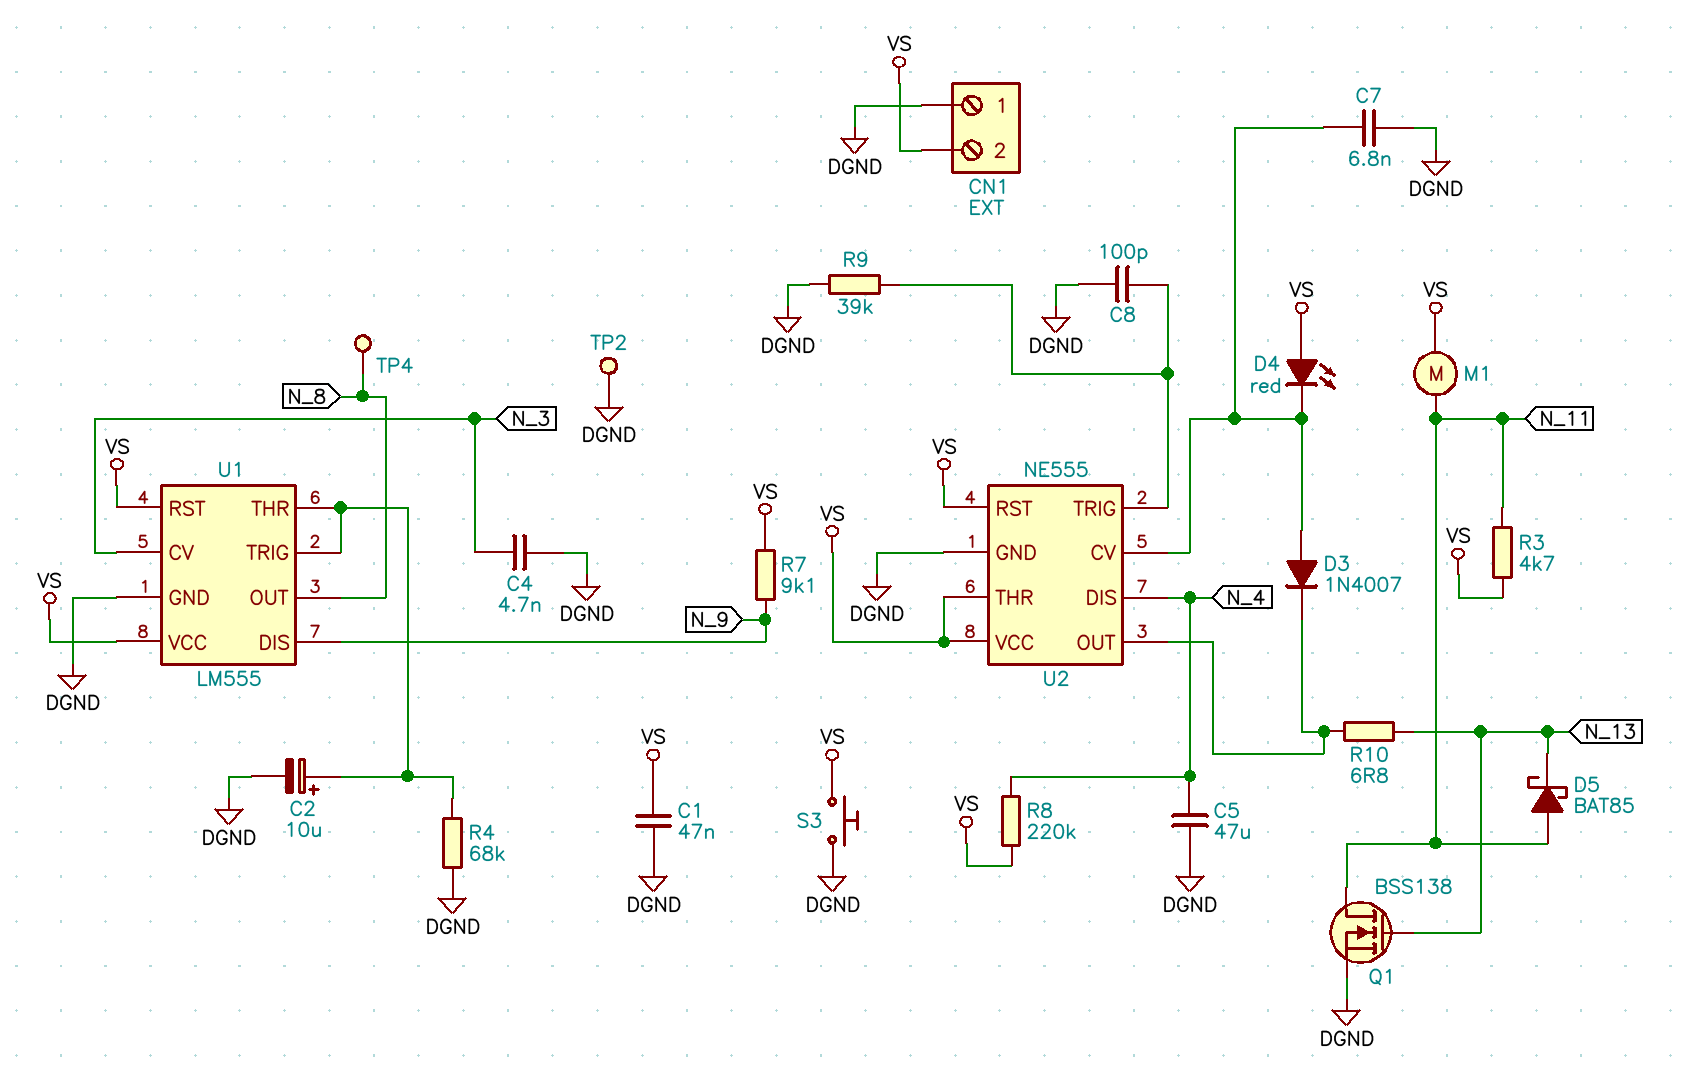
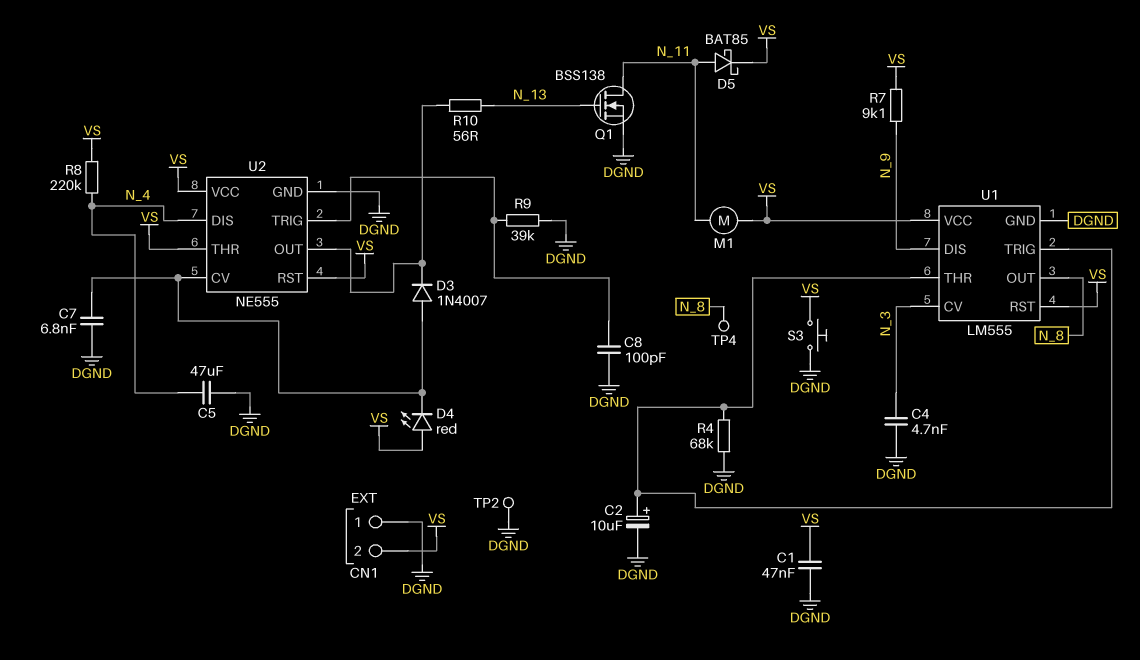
D5: schottky BAT85 (A N_11, K N_13) -> schottky BAT85 (A N_11, K VS)
R3: 4.7k (N_11, VS) -> none
R10: 6.8 (N_13, U2/OUT) -> 56 (N_13, U2/OUT)

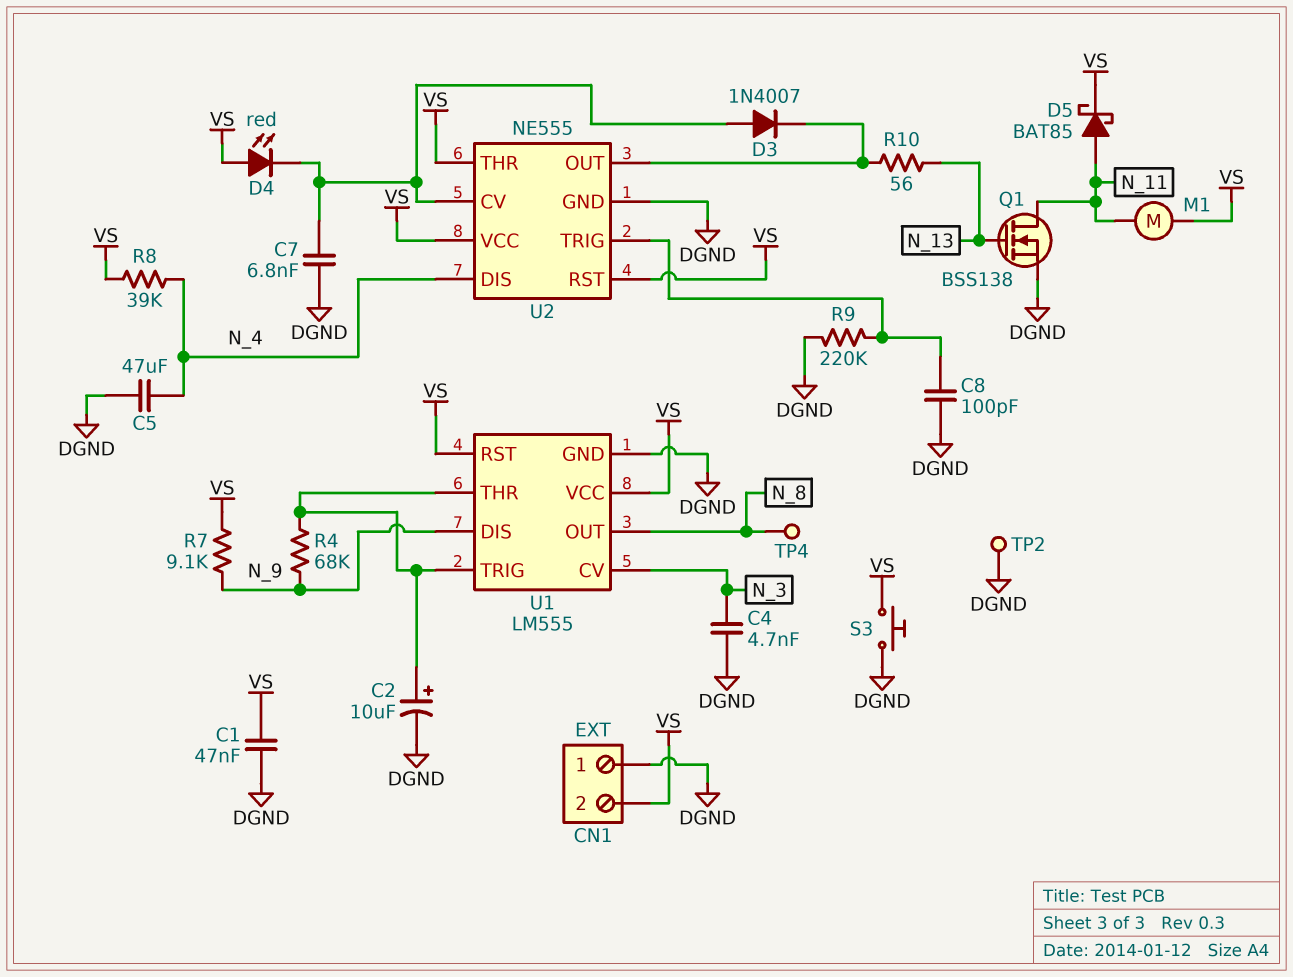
R4: 68k (DGND, U1/THR) -> 68k (N_9, U1/THR)
R8: 220k (N_4, VS) -> 39k (N_4, VS)
R9: 39k (DGND, U2/TRIG) -> 220k (DGND, U2/TRIG)

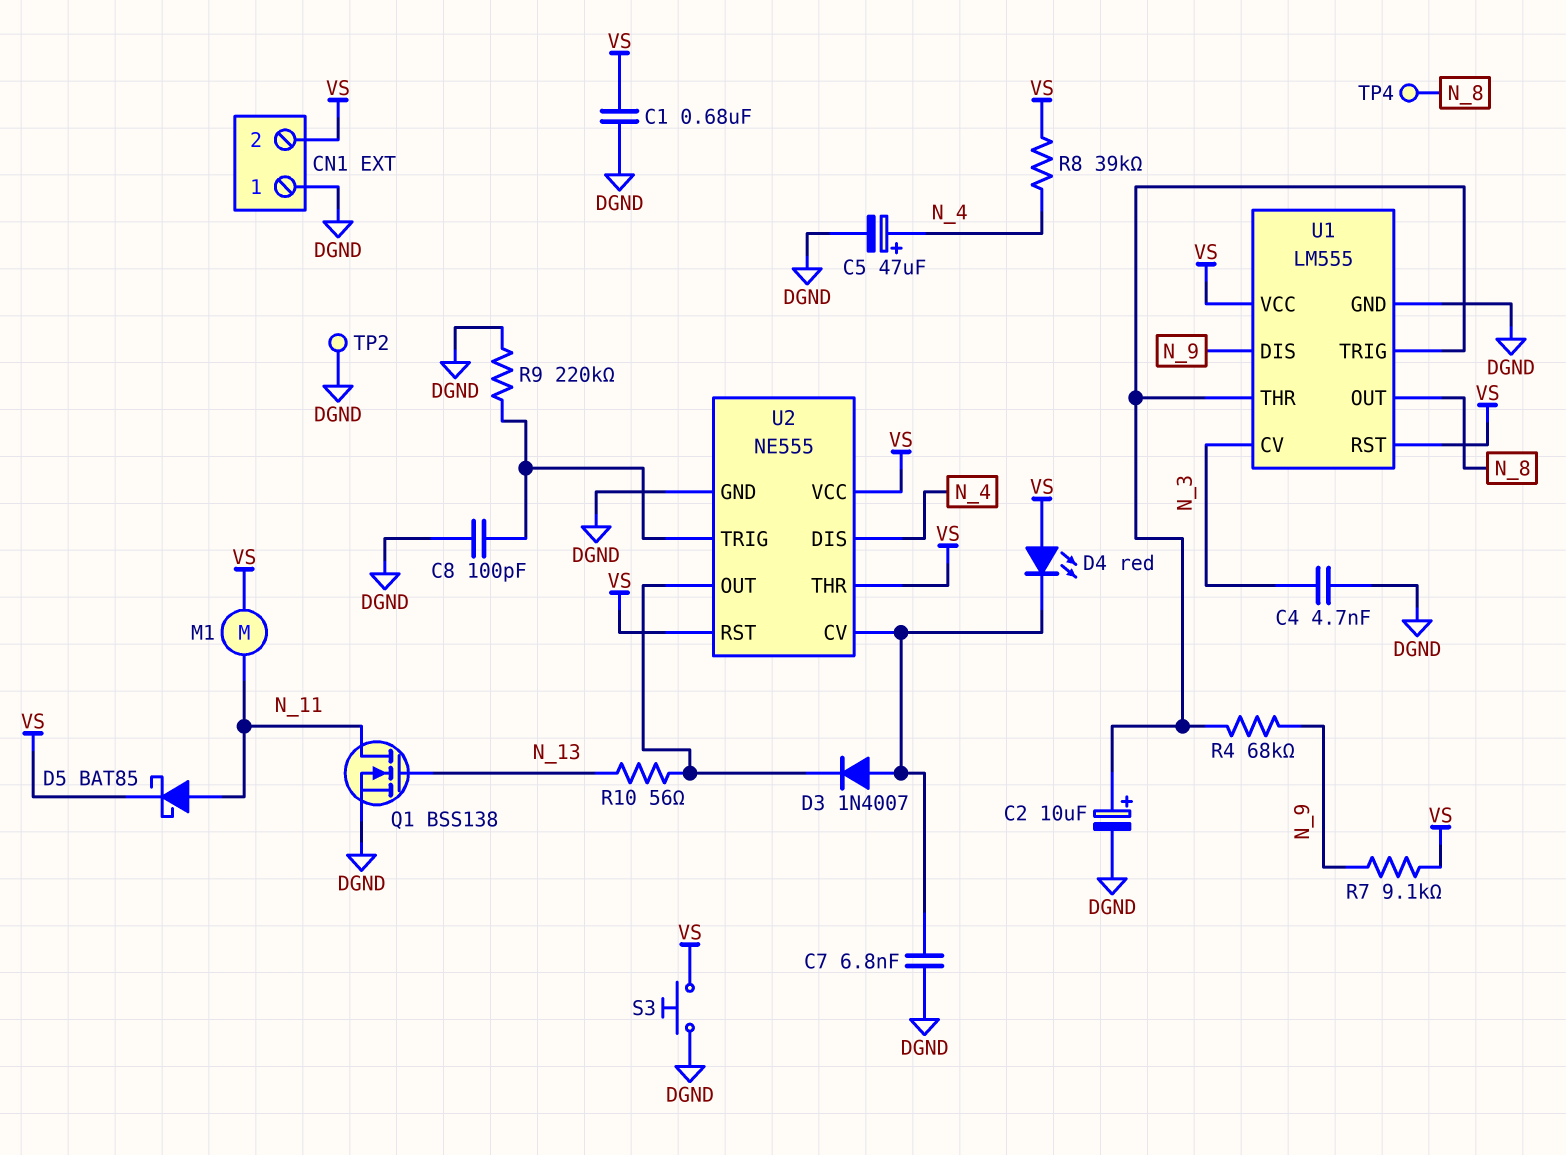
C1: 47nF (DGND, VS) -> 680nF (DGND, VS)
C5: 47uF (DGND, N_4) -> 47uF (plus N_4, minus DGND)

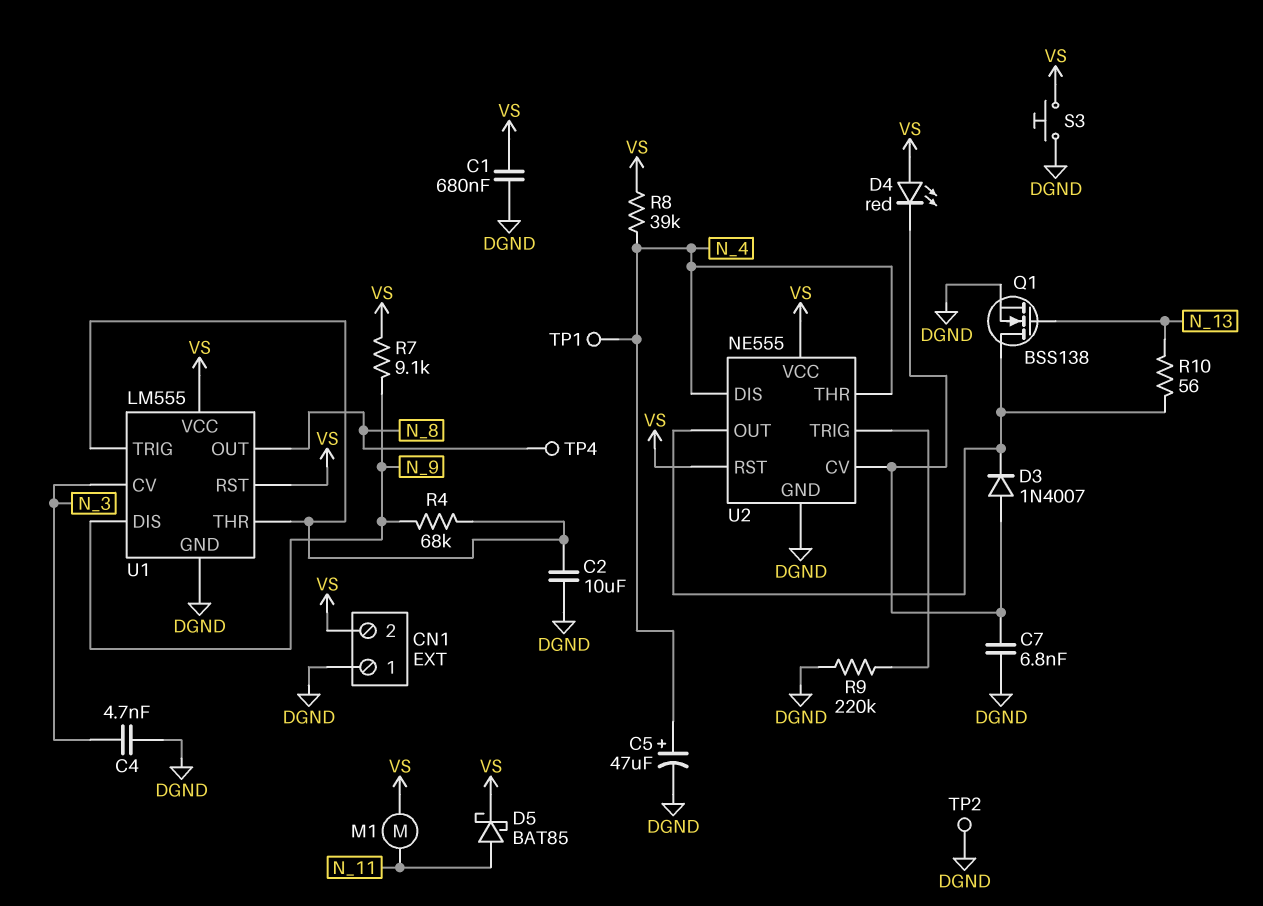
C2: 10uF (plus U1/THR, minus DGND) -> 10uF (DGND, U1/THR)
C8: 100pF (DGND, U2/TRIG) -> none
Q1: NMOS BSS138 (G N_13, D N_11, S DGND) -> NMOS BSS138 (G N_13, D U2/OUT, S DGND)
TP1: none -> test point (N_4)
U2 pin THR: VS -> N_4

